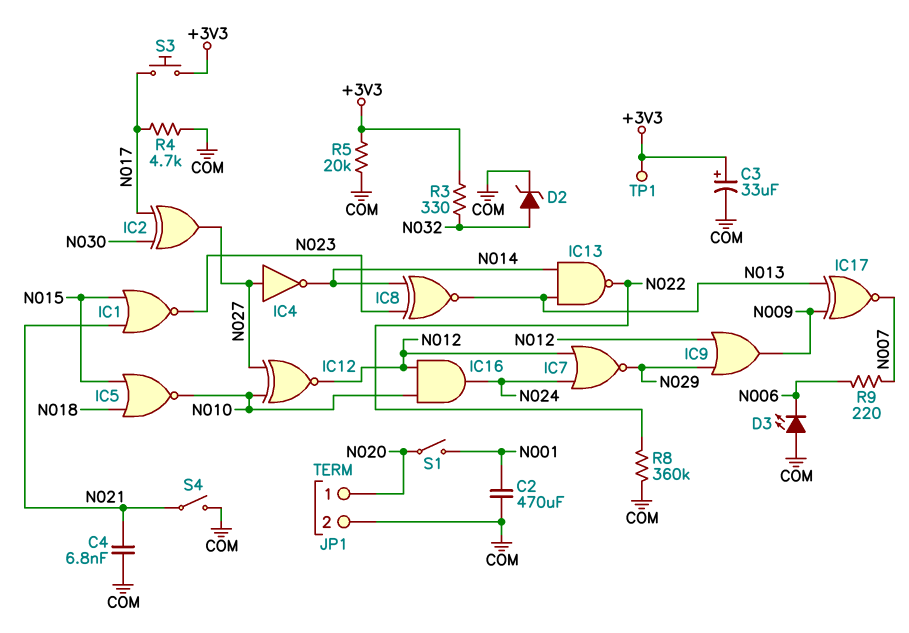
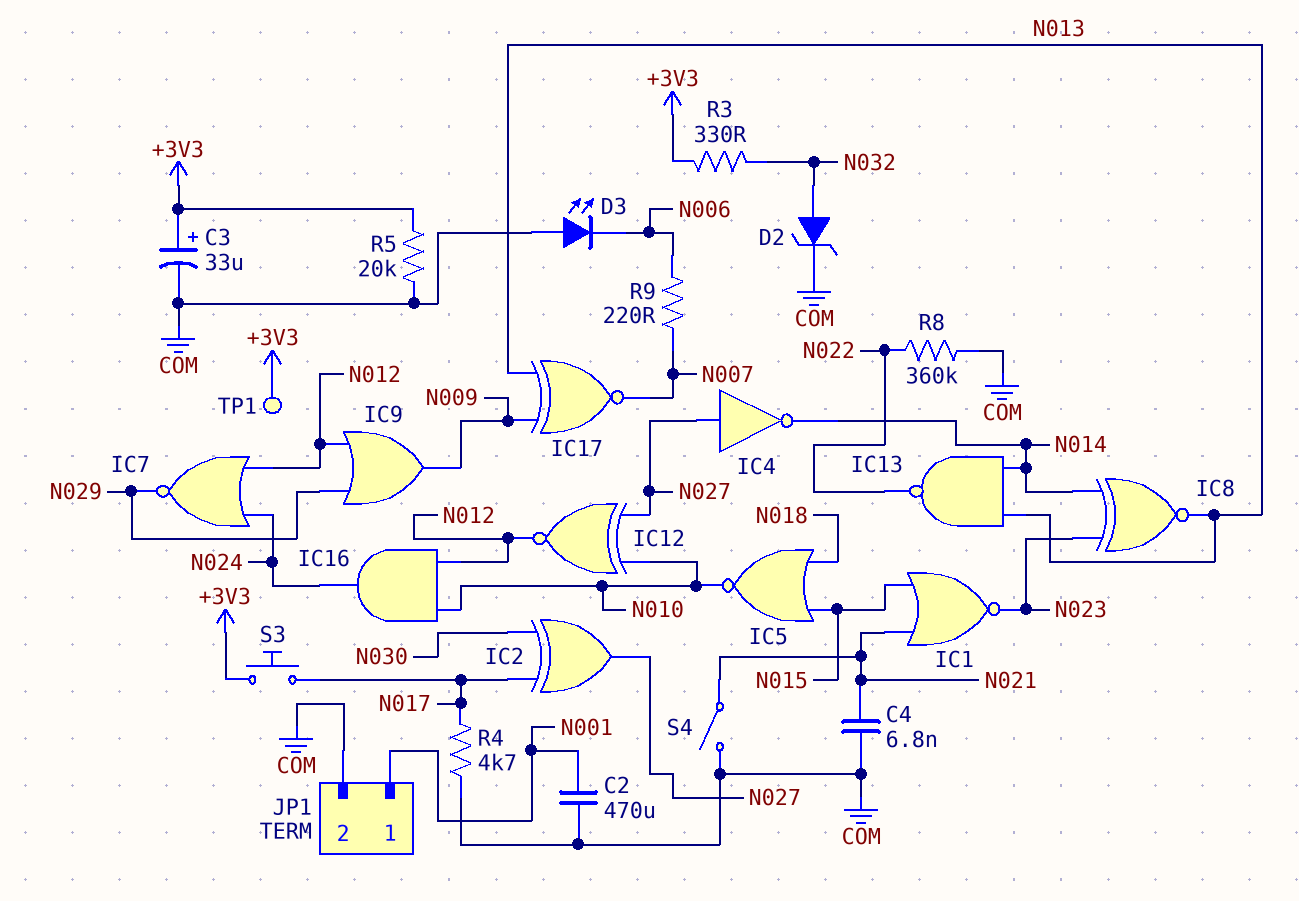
JP1 pin 1: N020 -> N001
S1: switch (N001, N020) -> none

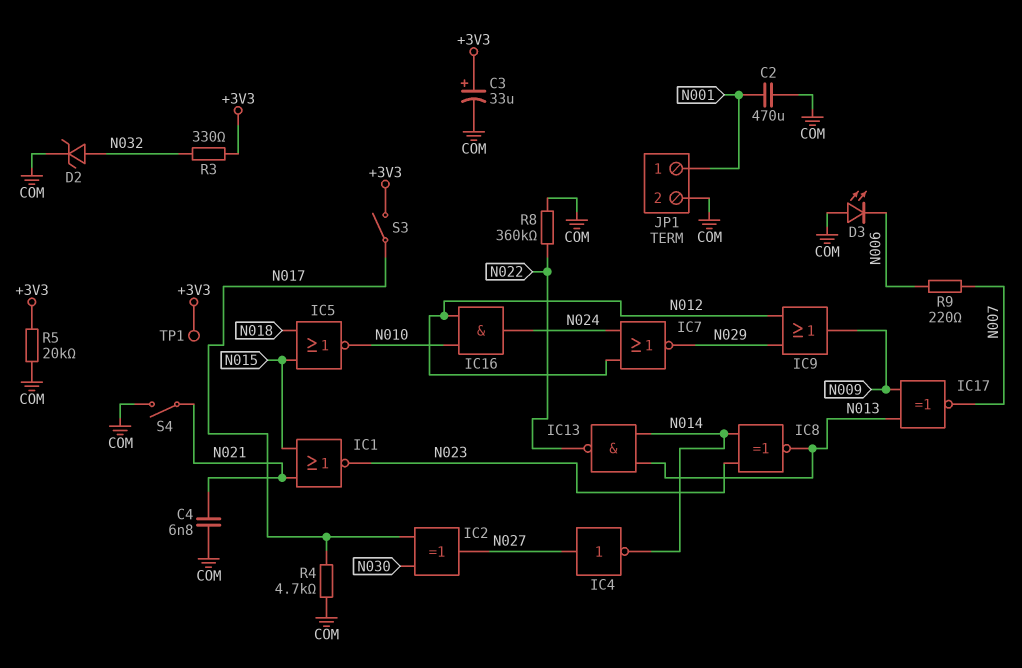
IC12: XNOR (in N010, in N027, out N012) -> none
S3: button (+3V3, N017) -> switch (+3V3, N017)

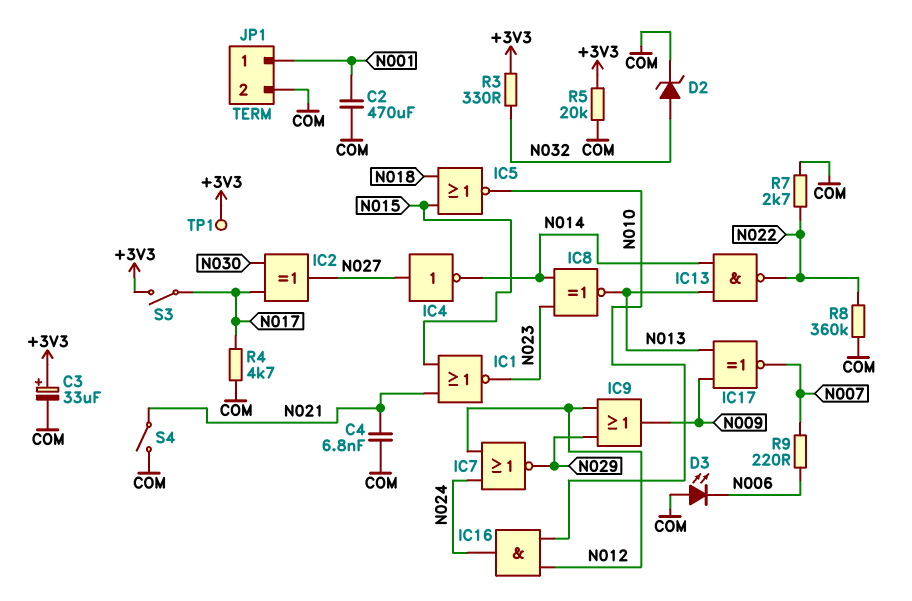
R7: none -> 2.7k (COM, N022)

